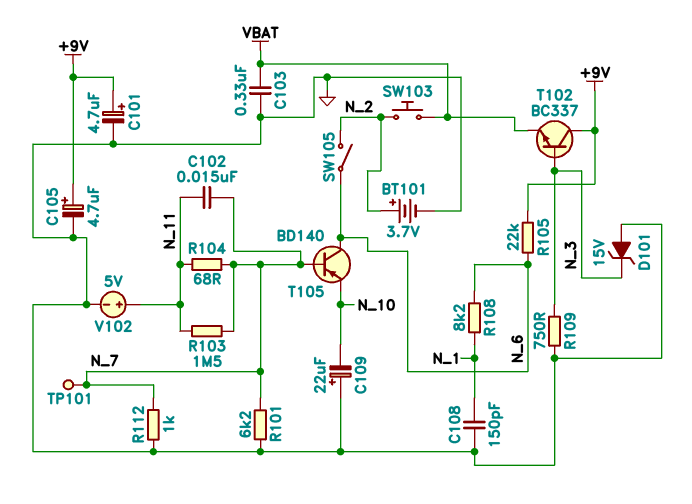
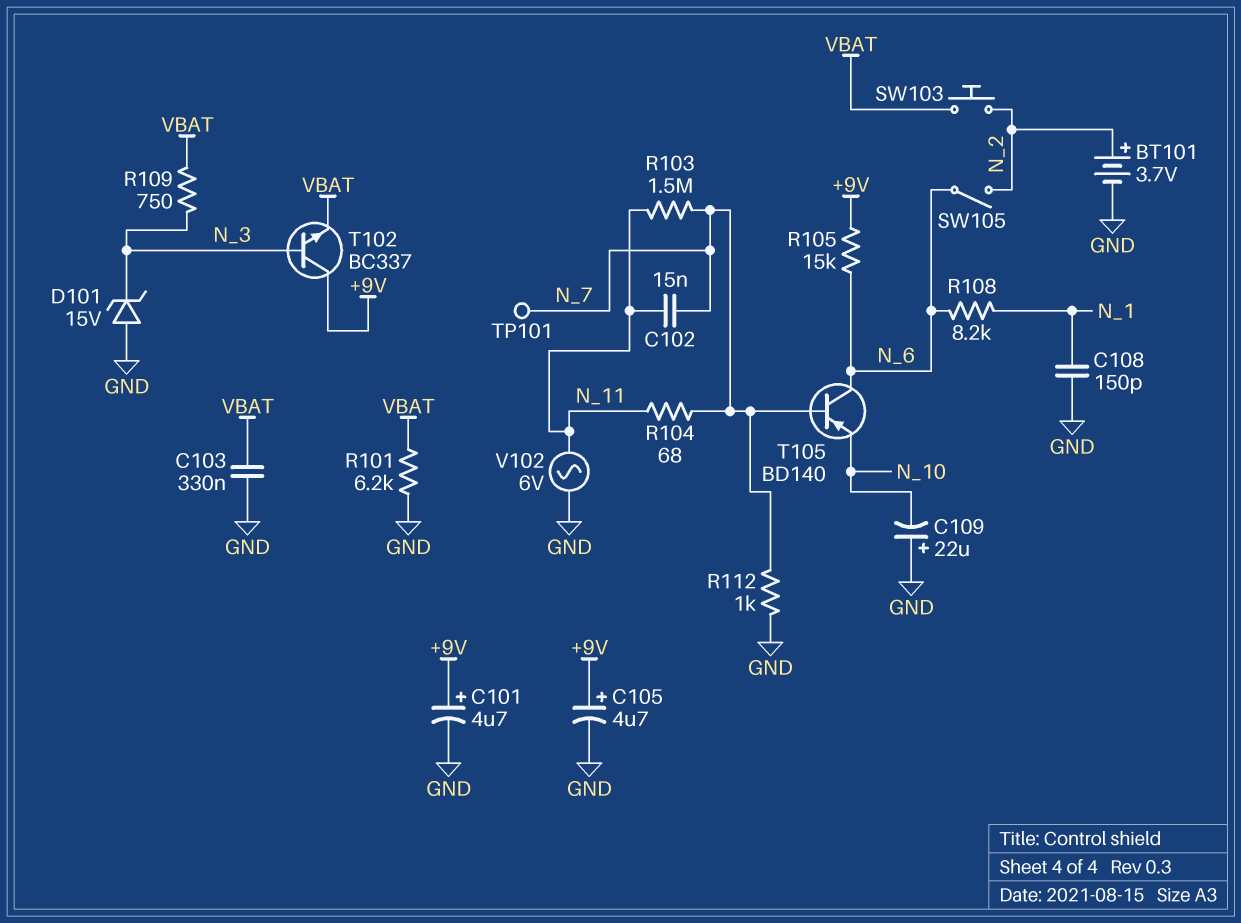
R101: 6.2k (GND, N_7) -> 6.2k (GND, VBAT)
R105: 22k (+9V, N_6) -> 15k (+9V, N_6)
R109: 750 (GND, N_3) -> 750 (N_3, VBAT)
V102: 5V (plus N_11, minus GND) -> AC 6V (GND, N_11)

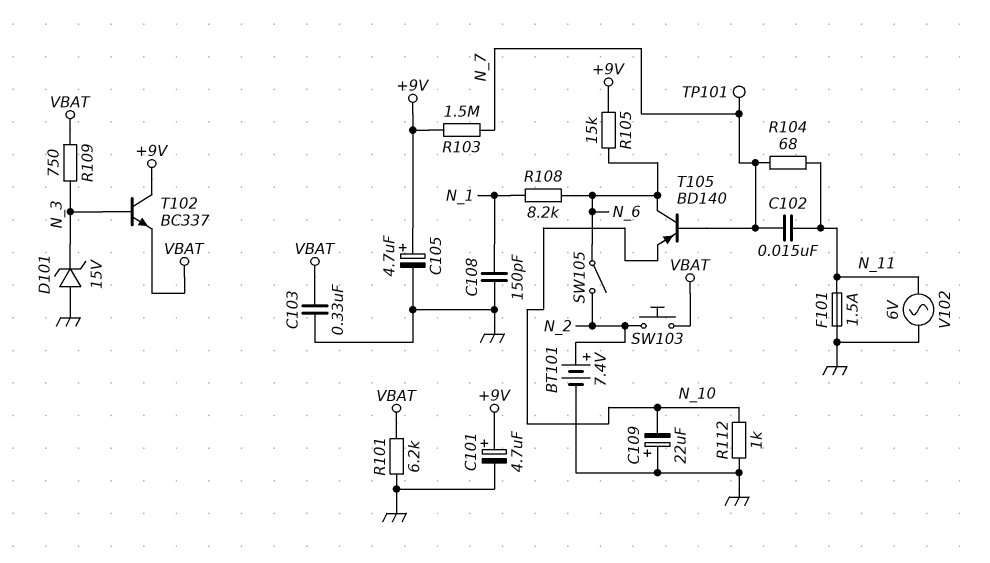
BT101: 3.7V (plus N_2, minus GND) -> 7.4V (plus N_2, minus GND)
F101: none -> 1.5A (GND, N_11)
R103: 1.5M (N_7, N_11) -> 1.5M (+9V, N_7)
R112: 1k (GND, N_7) -> 1k (GND, N_10)

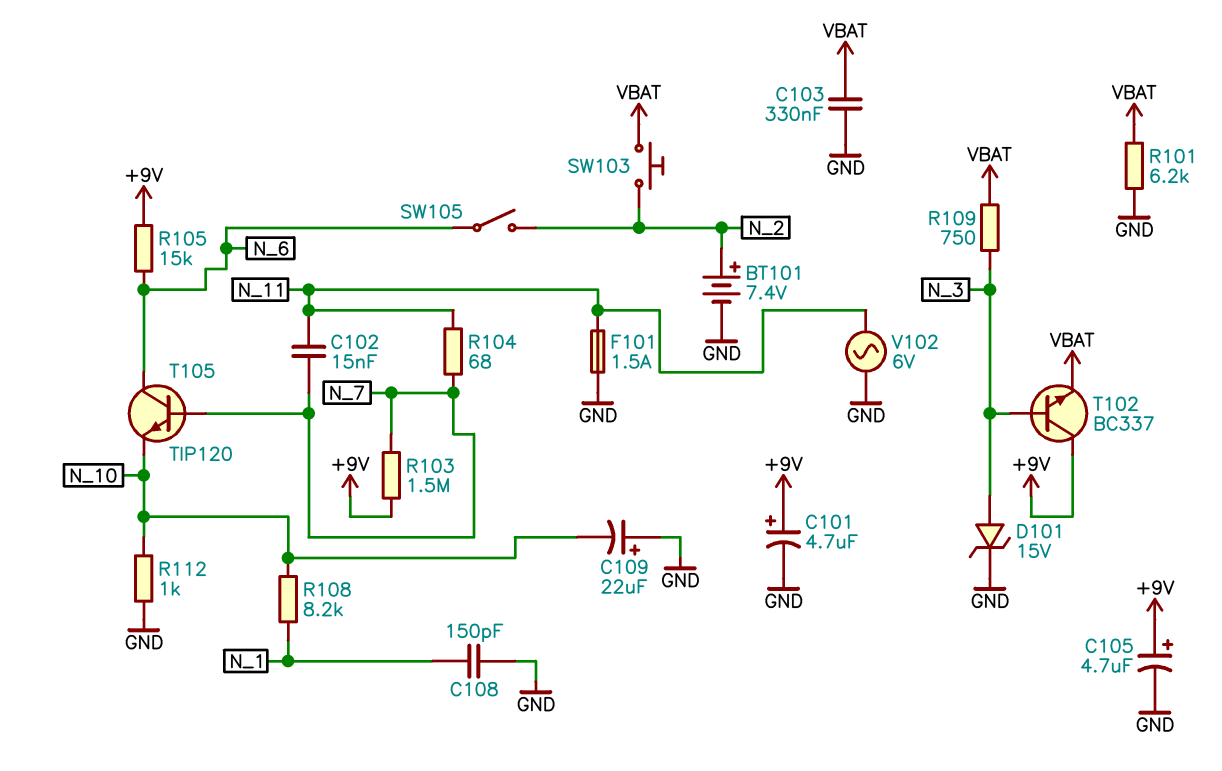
D101: zener 15V (A GND, K N_3) -> zener 15V (A N_3, K GND)
R108: 8.2k (N_1, N_6) -> 8.2k (N_1, N_10)
T105: PNP BD140 (B N_7, C N_6, E N_10) -> NPN TIP120 (B N_7, C N_6, E N_10)
TP101: test point (N_7) -> none

